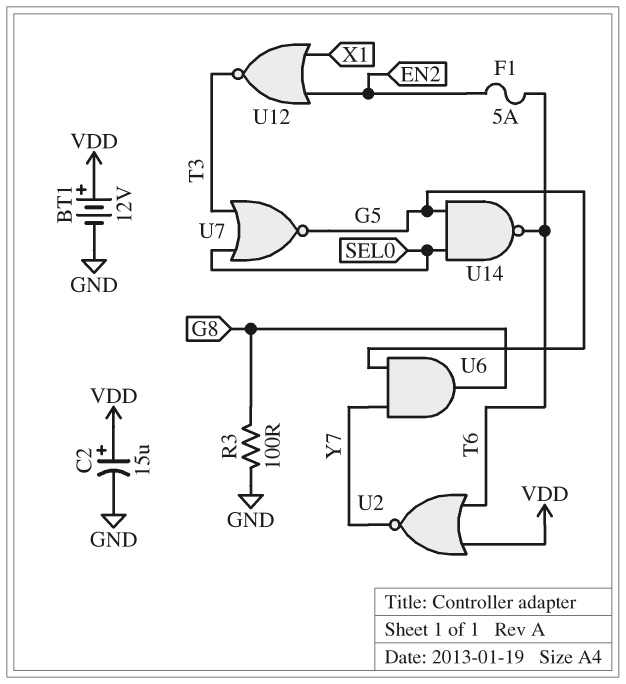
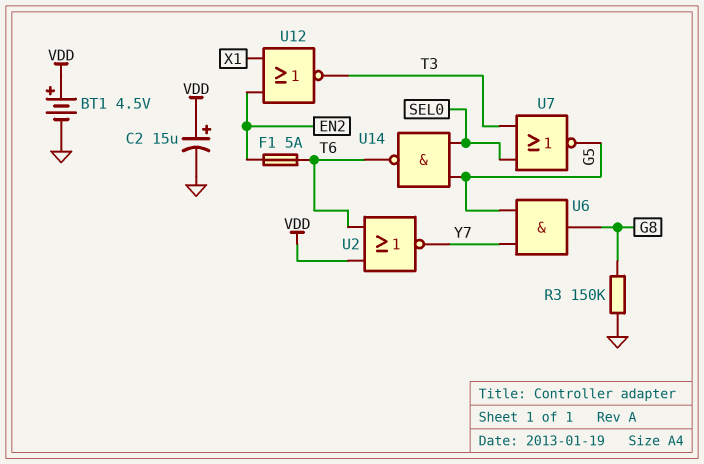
BT1: 12V (plus VDD, minus GND) -> 4.5V (plus VDD, minus GND)
R3: 100 (G8, GND) -> 150k (G8, GND)

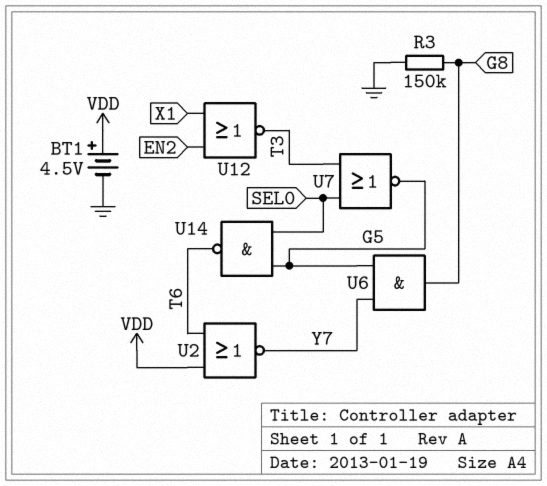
C2: 15uF (plus VDD, minus GND) -> none
F1: 5A (EN2, T6) -> none

